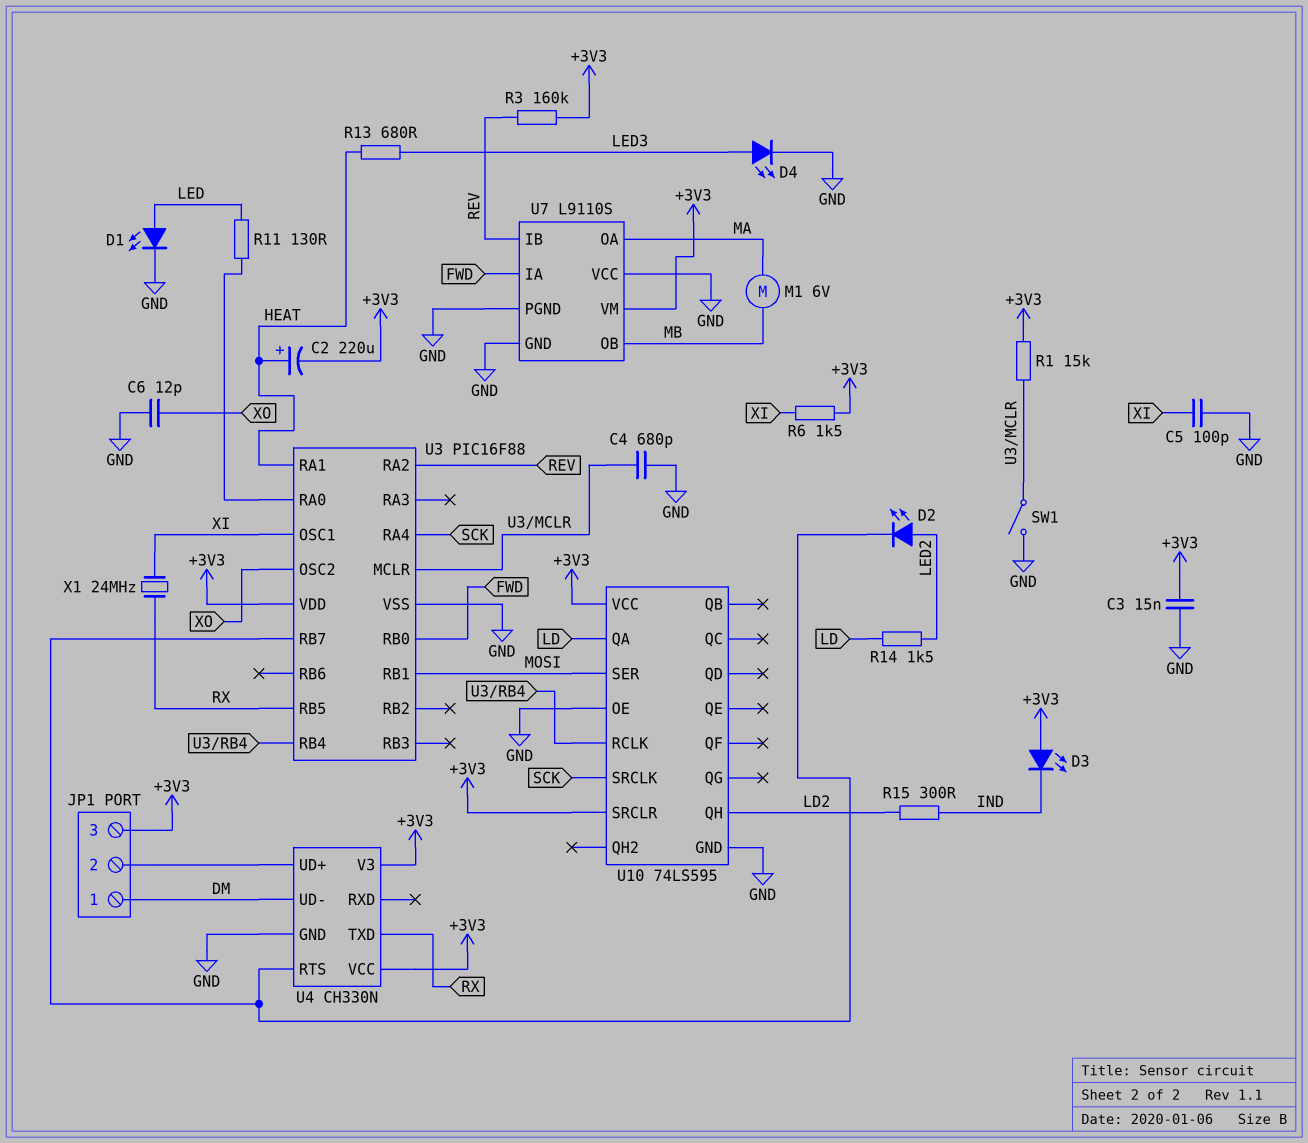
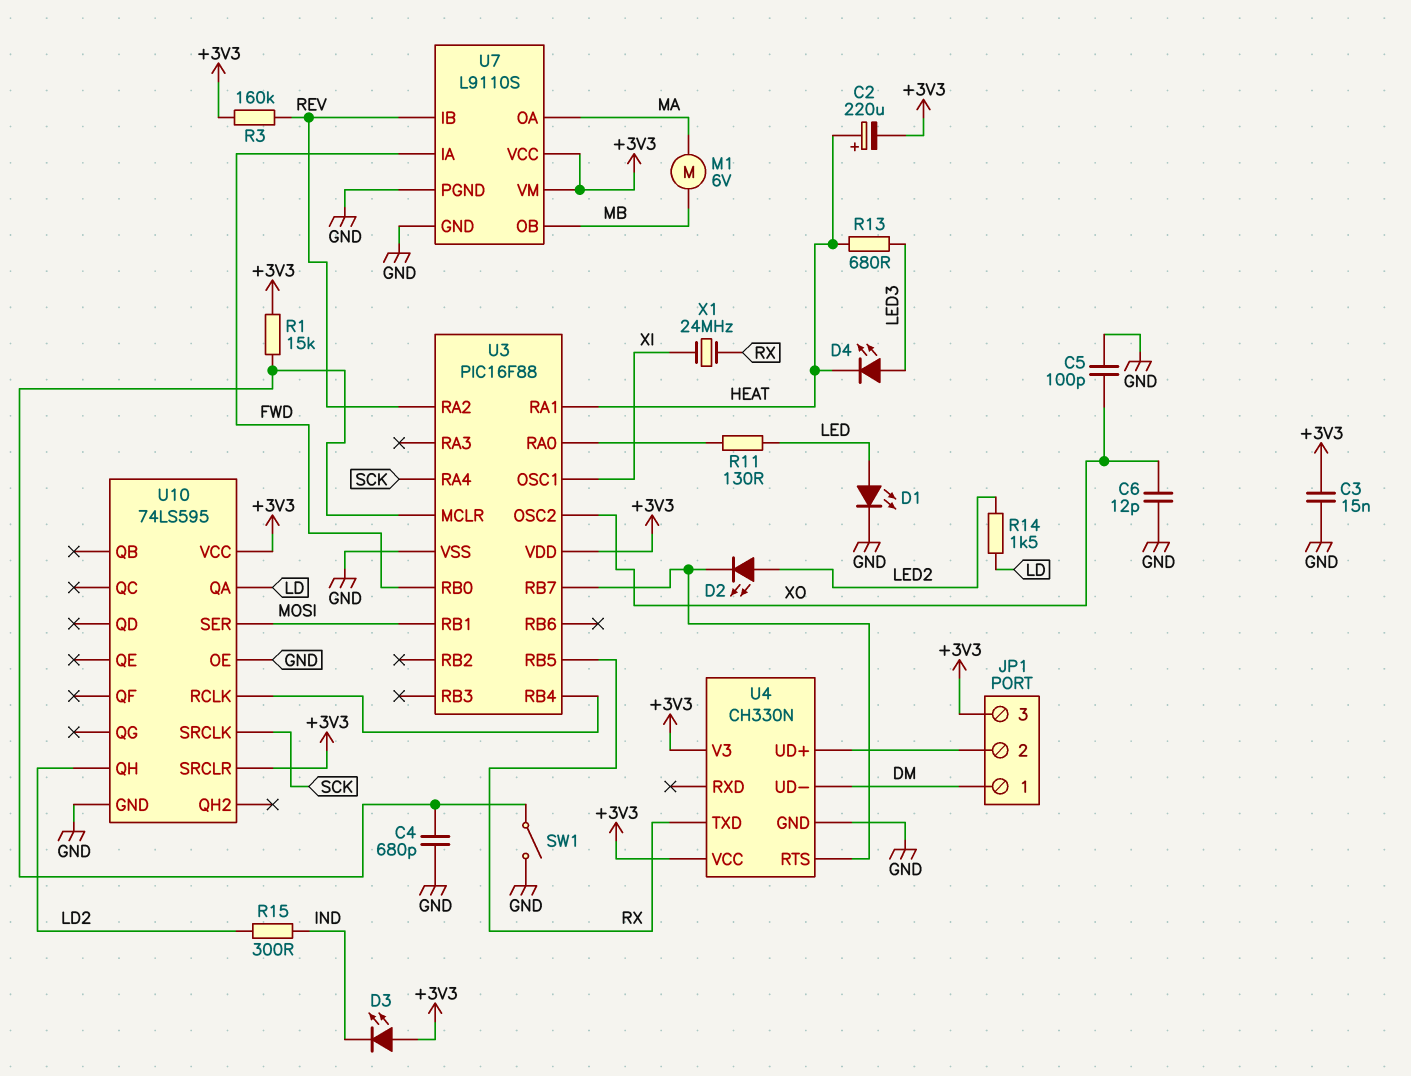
C5: 100pF (GND, XI) -> 100pF (GND, XO)
D4: LED (A LED3, K GND) -> LED (A LED3, K HEAT)
R6: 1.5k (+3V3, XI) -> none
U7 pin VCC: GND -> +3V3

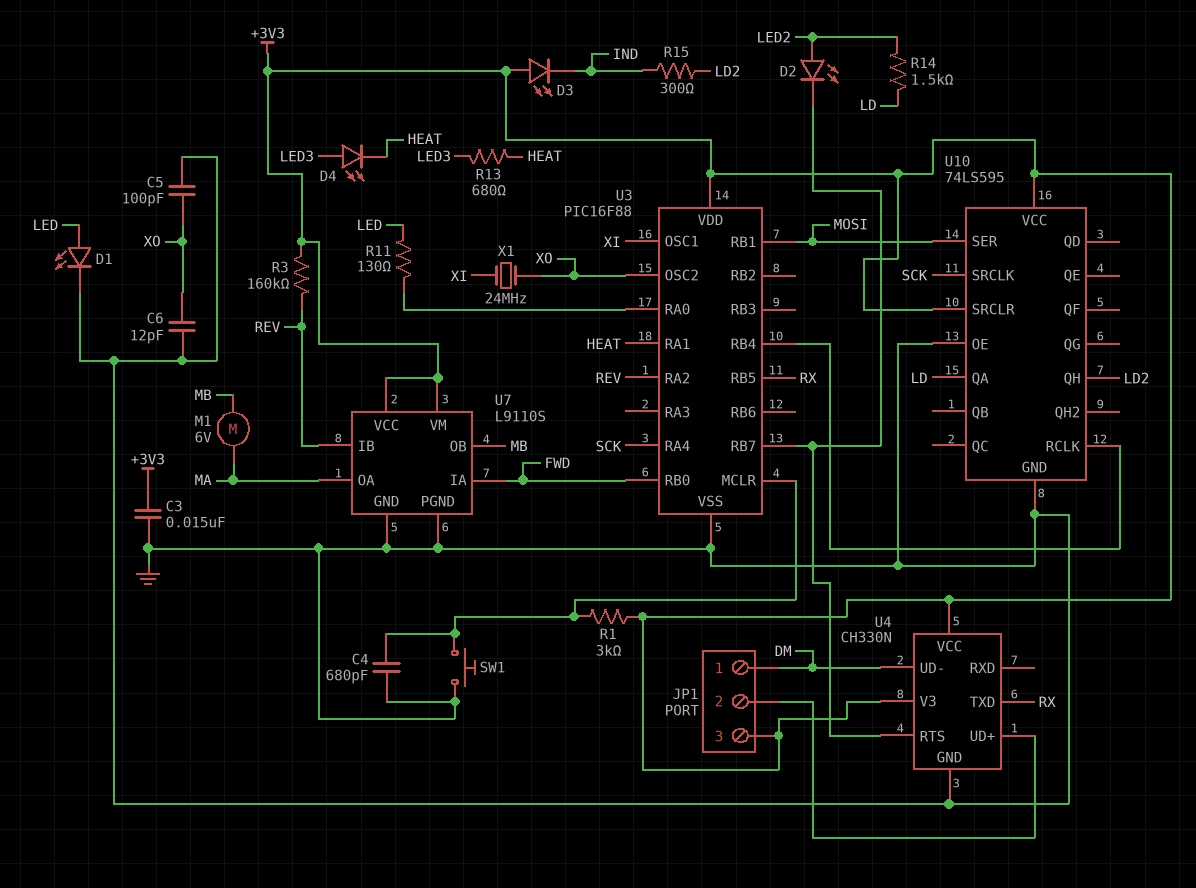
C2: 220uF (plus HEAT, minus +3V3) -> none
R1: 15k (+3V3, U3/MCLR) -> 3k (+3V3, U3/MCLR)
SW1: switch (GND, U3/MCLR) -> button (GND, U3/MCLR)
X1: 24MHz (RX, XI) -> 24MHz (XI, XO)

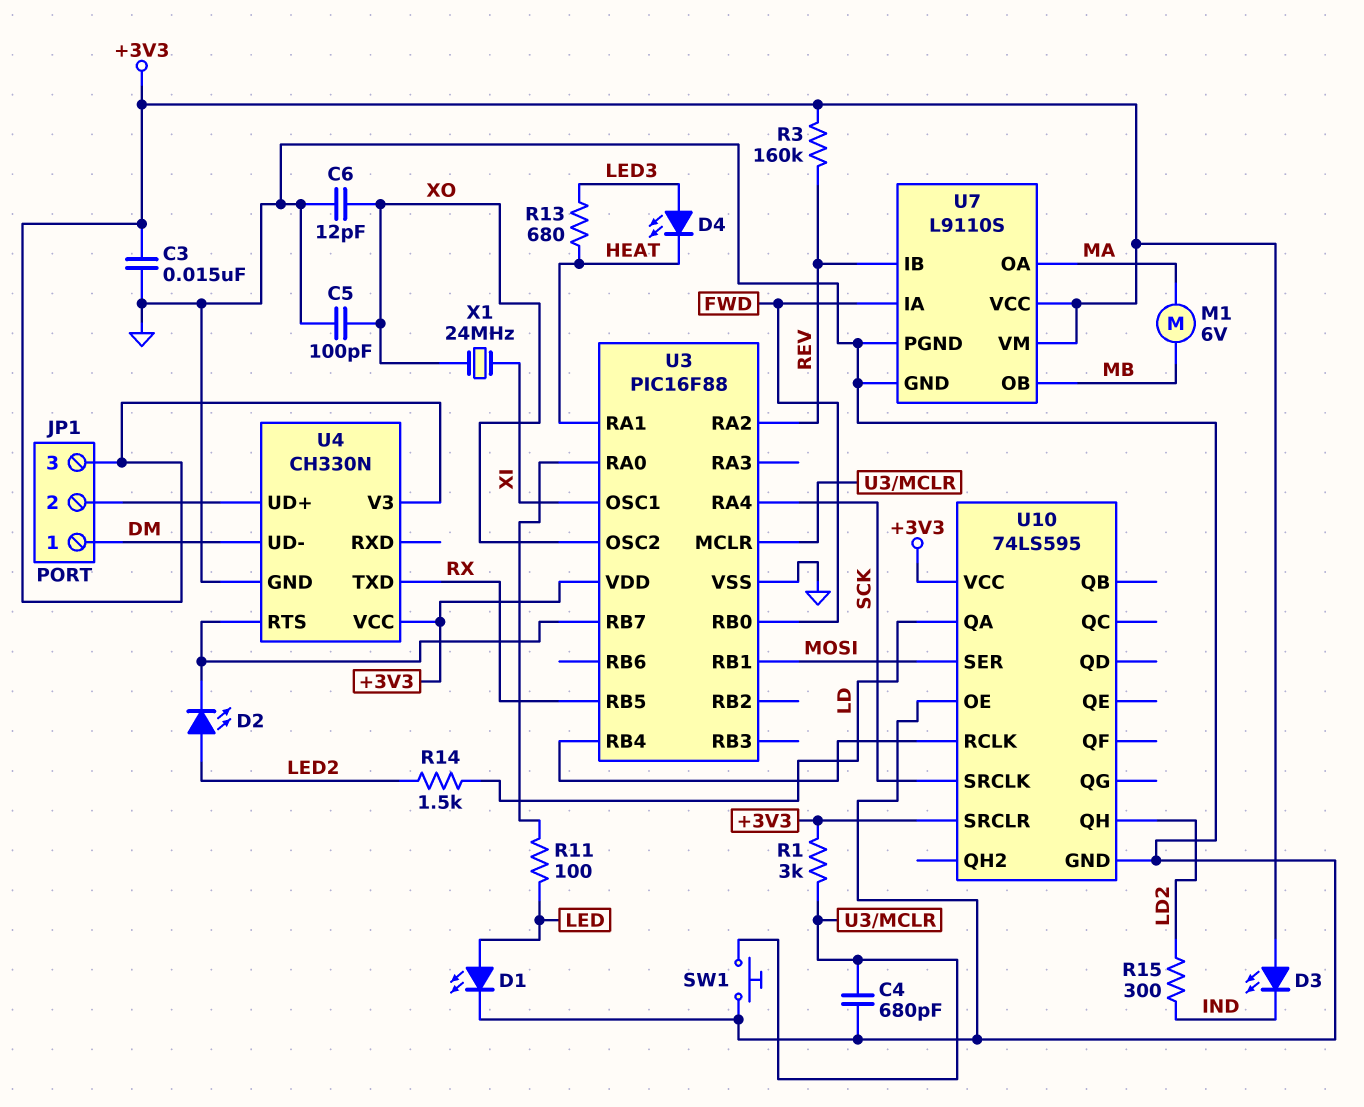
R11: 130 (LED, U3/RA0) -> 100 (LED, U3/RA0)

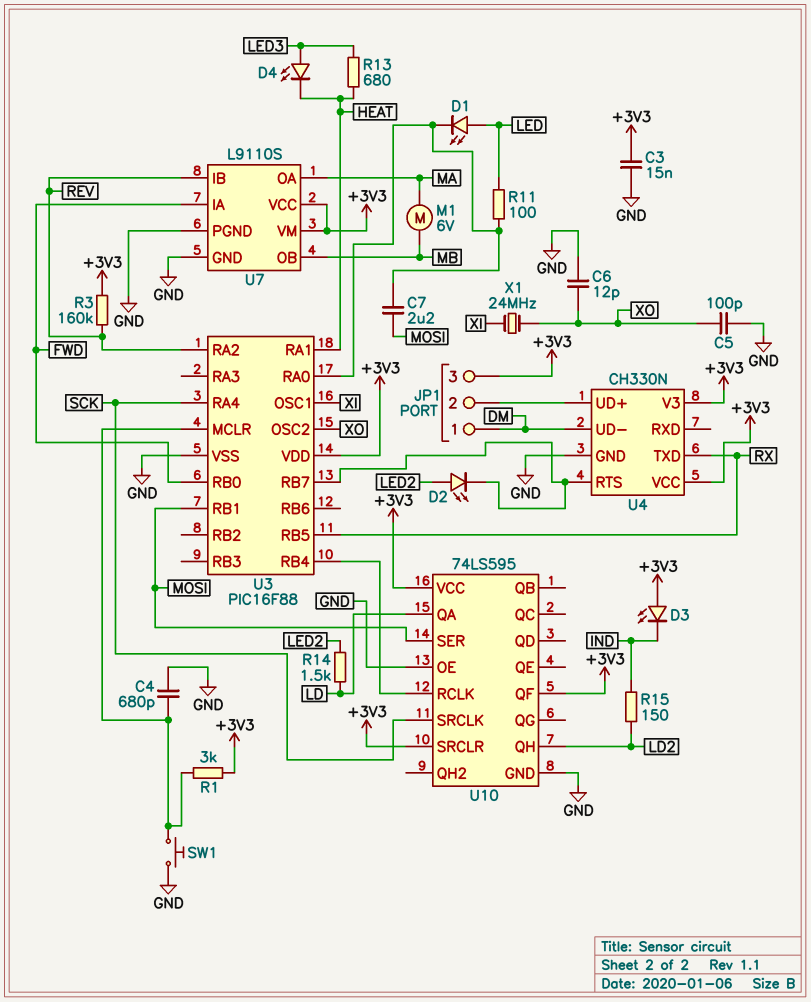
C7: none -> 2.2uF (MOSI, U3/RA0)
D1: LED (A LED, K GND) -> LED (A LED, K U3/RA0)
R15: 300 (IND, LD2) -> 150 (IND, LD2)
U10 pin QF: none -> +3V3

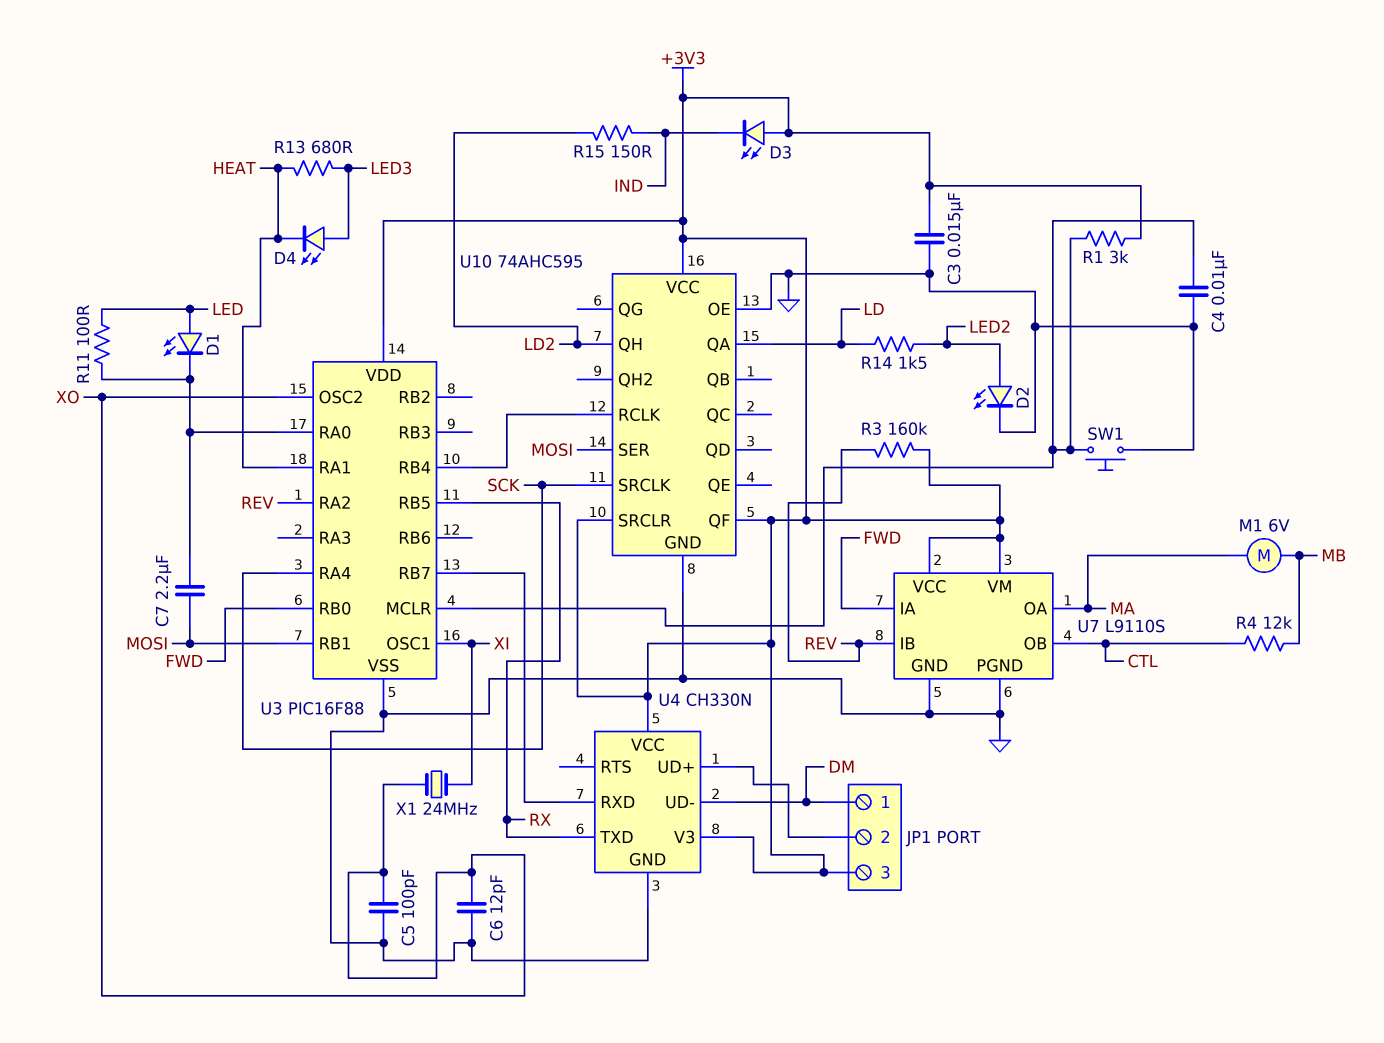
C4: 680pF (GND, U3/MCLR) -> 10nF (GND, U3/MCLR)
D2: LED (A LED2, K U3/RB7) -> LED (A LED2, K GND)
R4: none -> 12k (CTL, MB)
U4 pin RTS: U3/RB7 -> none
U4 pin RXD: none -> U3/RB7
U7 pin OB: MB -> CTL
U10: 74LS595 -> 74AHC595

